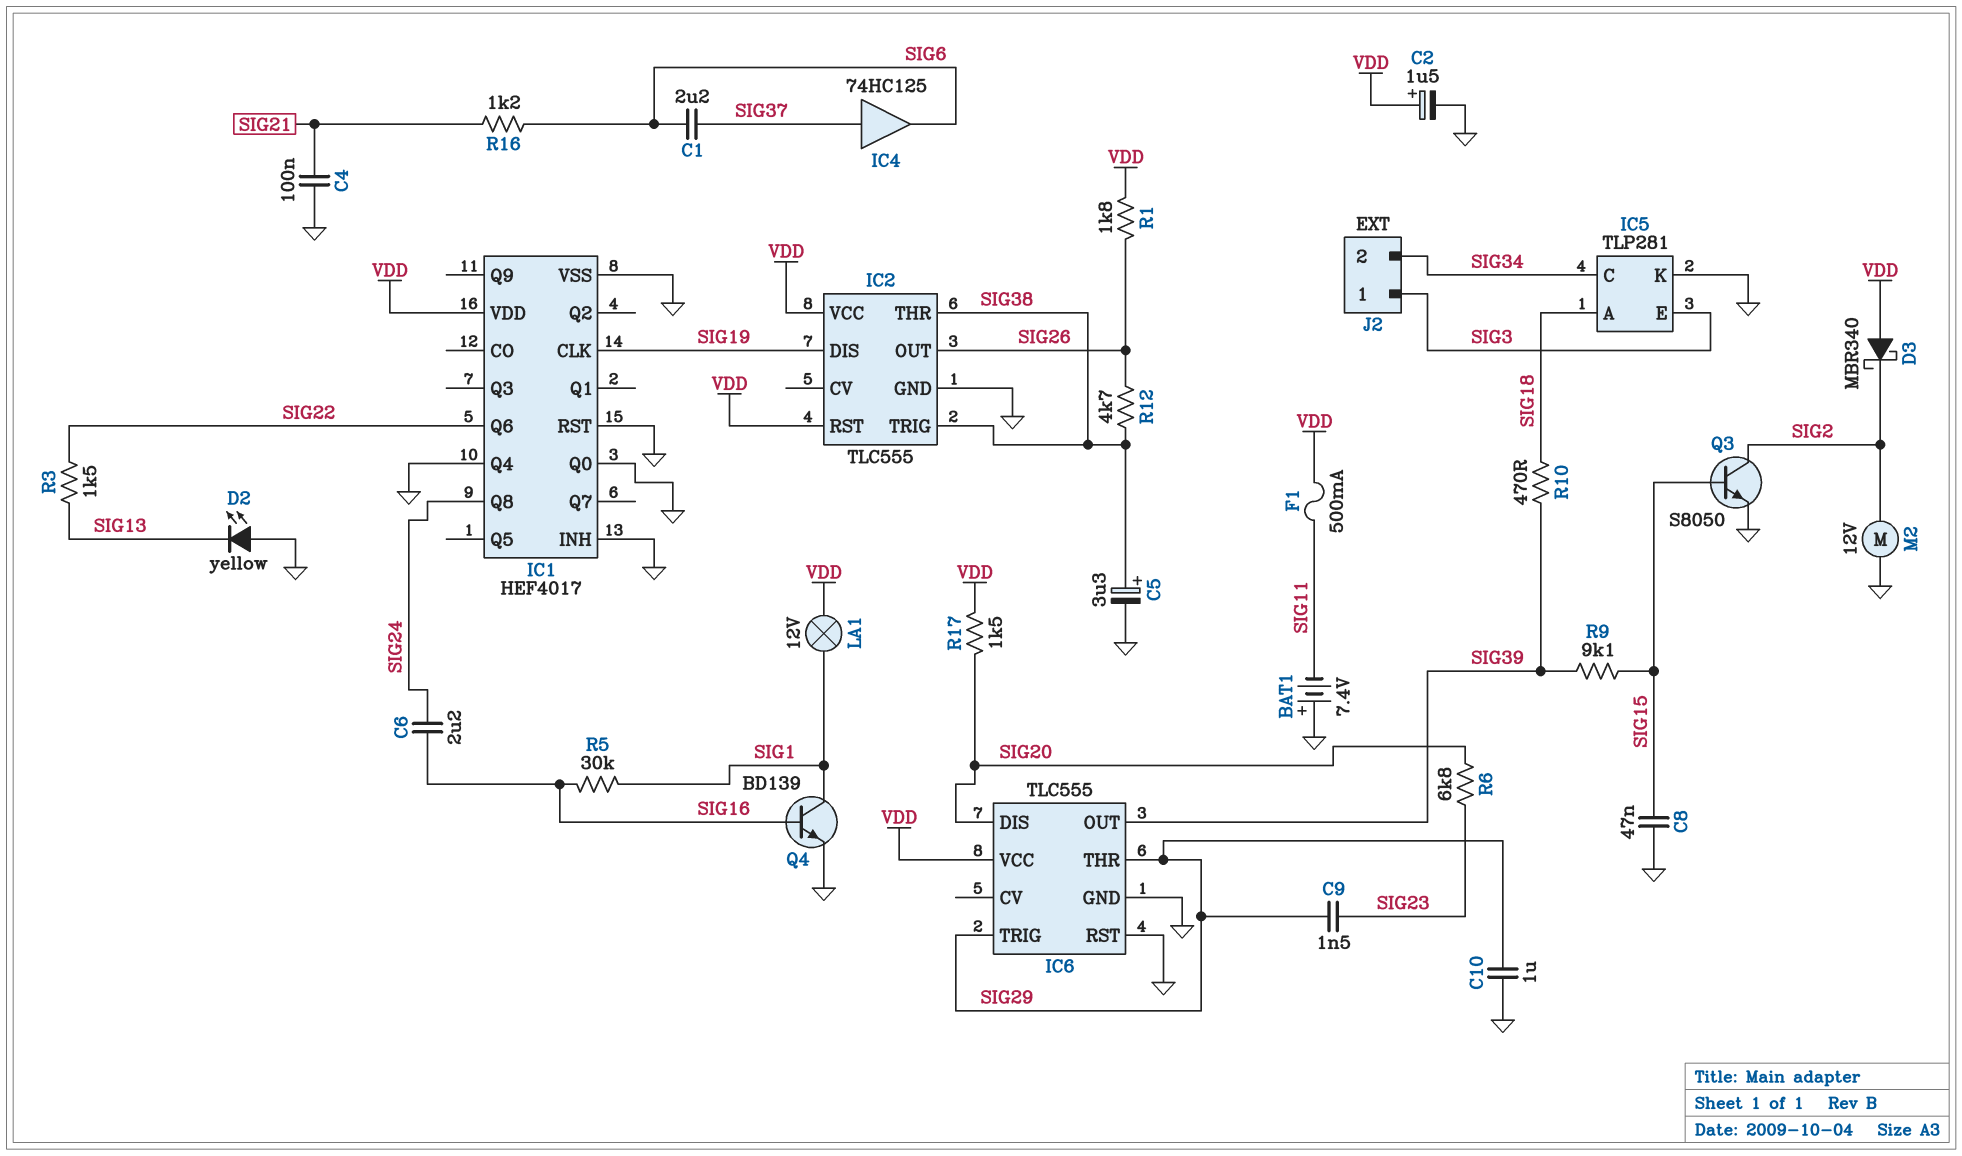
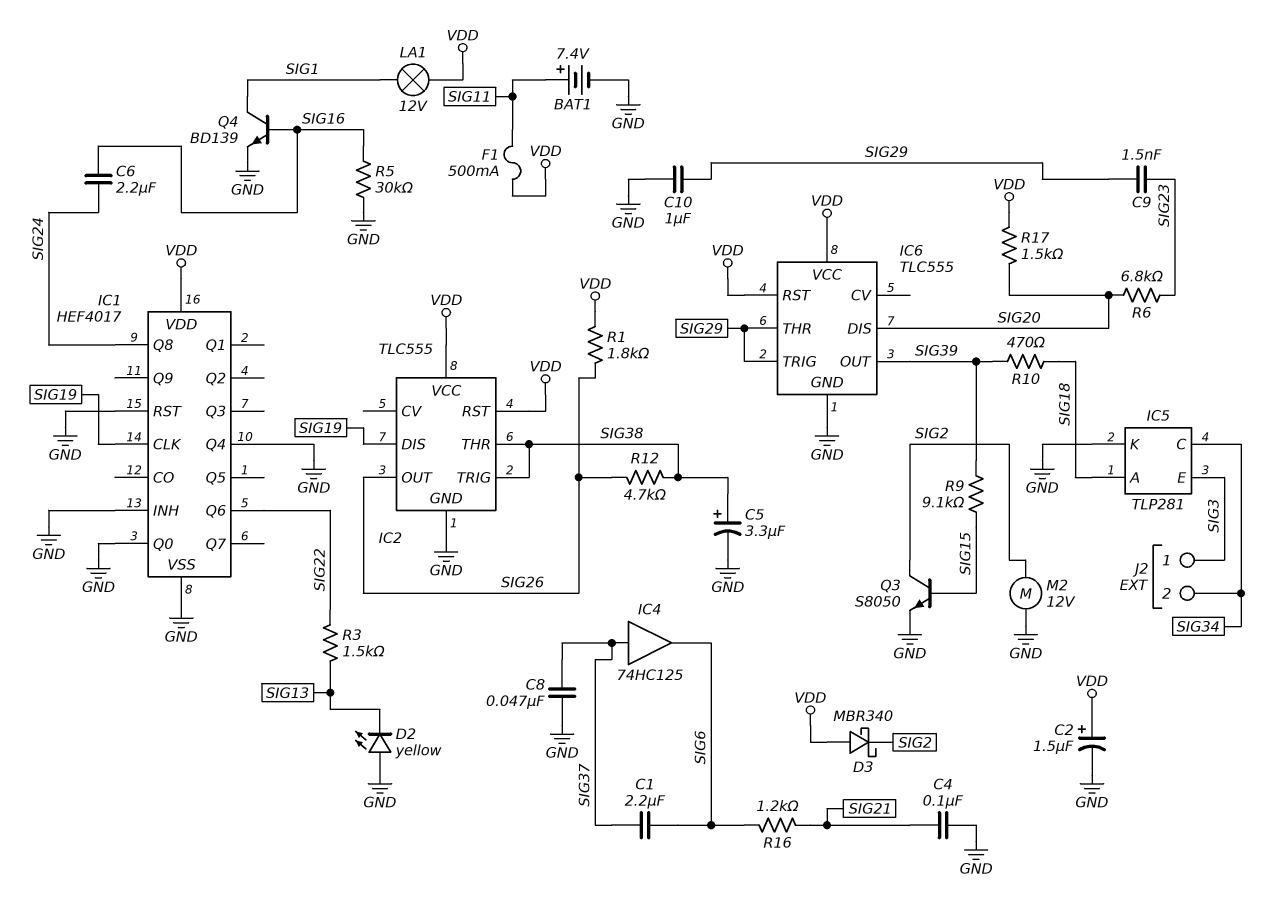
BAT1: 7.4V (plus GND, minus SIG11) -> 7.4V (plus SIG11, minus GND)
C8: 47nF (GND, SIG15) -> 47nF (GND, SIG37)
IC6 pin RST: GND -> VDD
R5: 30k (SIG1, SIG16) -> 30k (GND, SIG16)

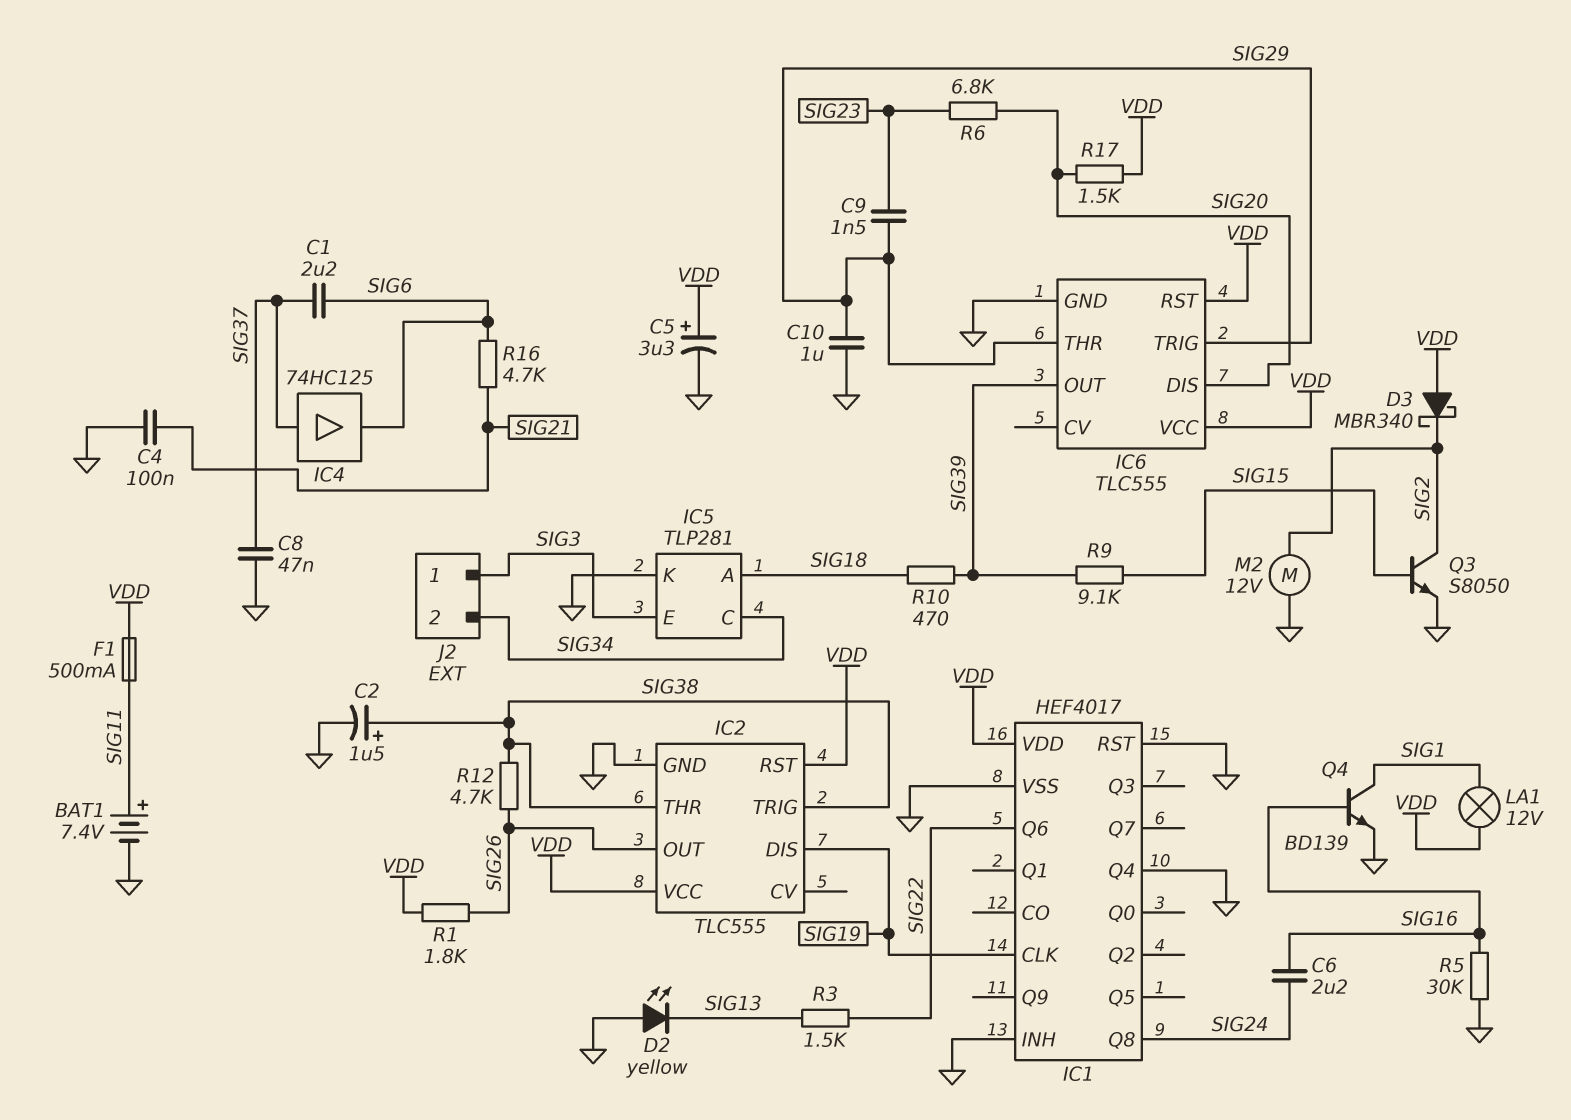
C2: 1.5uF (plus VDD, minus GND) -> 1.5uF (plus SIG38, minus GND)
C5: 3.3uF (plus SIG38, minus GND) -> 3.3uF (plus VDD, minus GND)
IC1 pin Q0: GND -> none
R16: 1.2k (SIG6, SIG21) -> 4.7k (SIG6, SIG21)

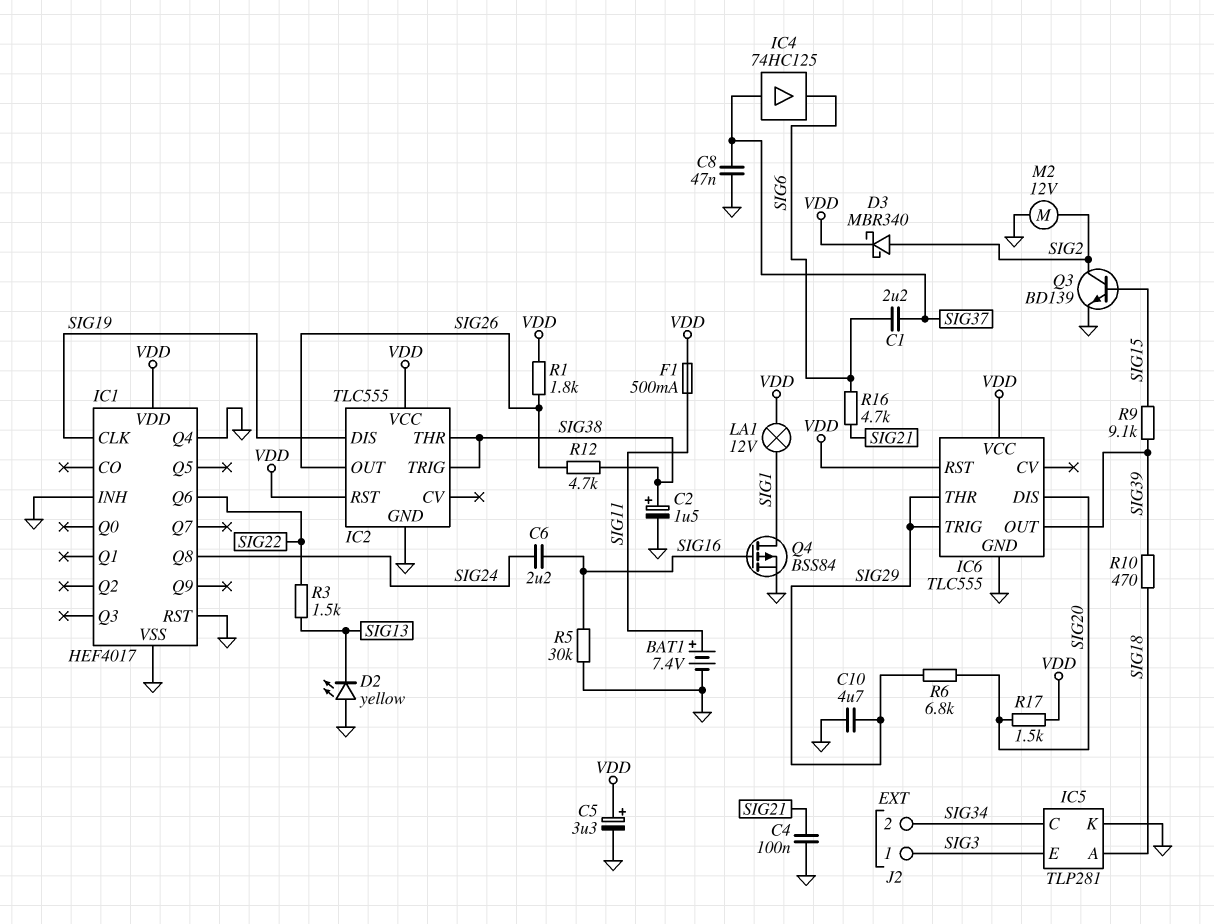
C9: 1.5nF (SIG23, SIG29) -> none
C10: 1uF (GND, SIG29) -> 4.7uF (GND, SIG29)
D3: schottky MBR340 (A VDD, K SIG2) -> schottky MBR340 (A SIG2, K VDD)
Q3: NPN S8050 (B SIG15, C SIG2, E GND) -> NPN BD139 (B SIG15, C SIG2, E GND)
Q4: NPN BD139 (B SIG16, C SIG1, E GND) -> PMOS BSS84 (G SIG16, D SIG1, S GND)
R6: 6.8k (SIG20, SIG23) -> 6.8k (SIG20, SIG29)

